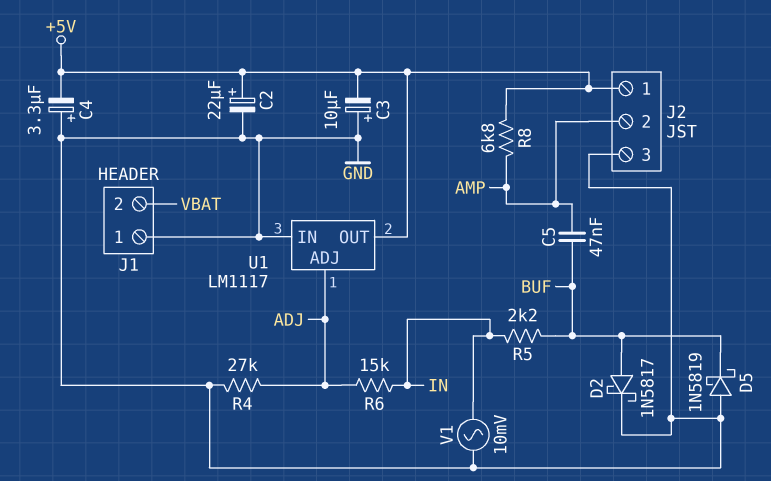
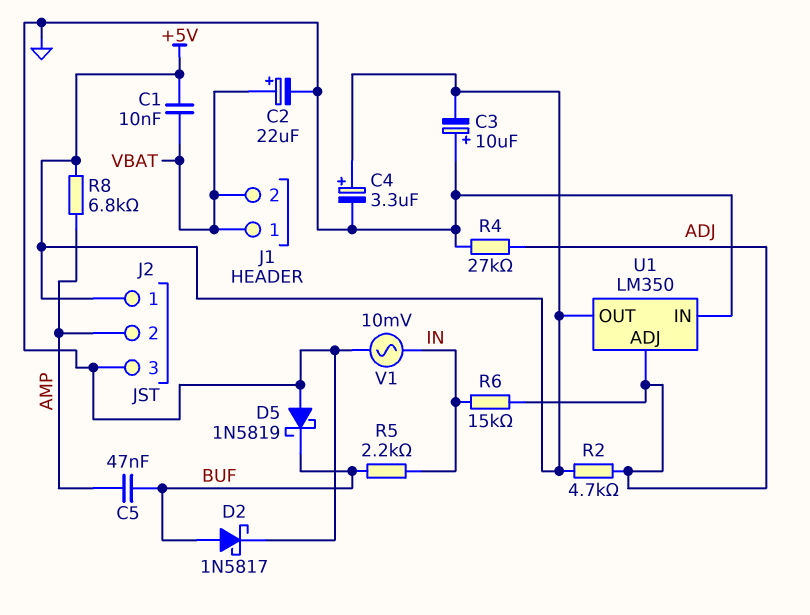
C1: none -> 10nF (+5V, VBAT)
C2: 22uF (plus +5V, minus GND) -> 22uF (plus VBAT, minus GND)
C4: 3.3uF (plus GND, minus +5V) -> 3.3uF (plus +5V, minus GND)
J1 pin 1: GND -> VBAT
R2: none -> 4.7k (+5V, ADJ)
U1: LM1117 -> LM350

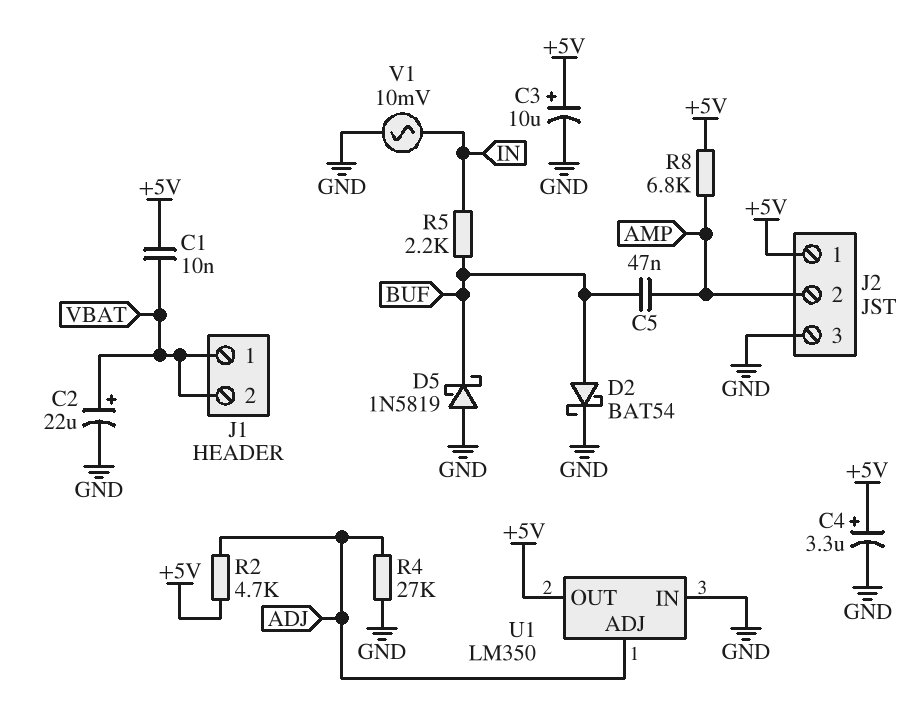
C3: 10uF (plus GND, minus +5V) -> 10uF (plus +5V, minus GND)
D2: schottky 1N5817 (A BUF, K GND) -> schottky BAT54 (A BUF, K GND)
R6: 15k (ADJ, IN) -> none

